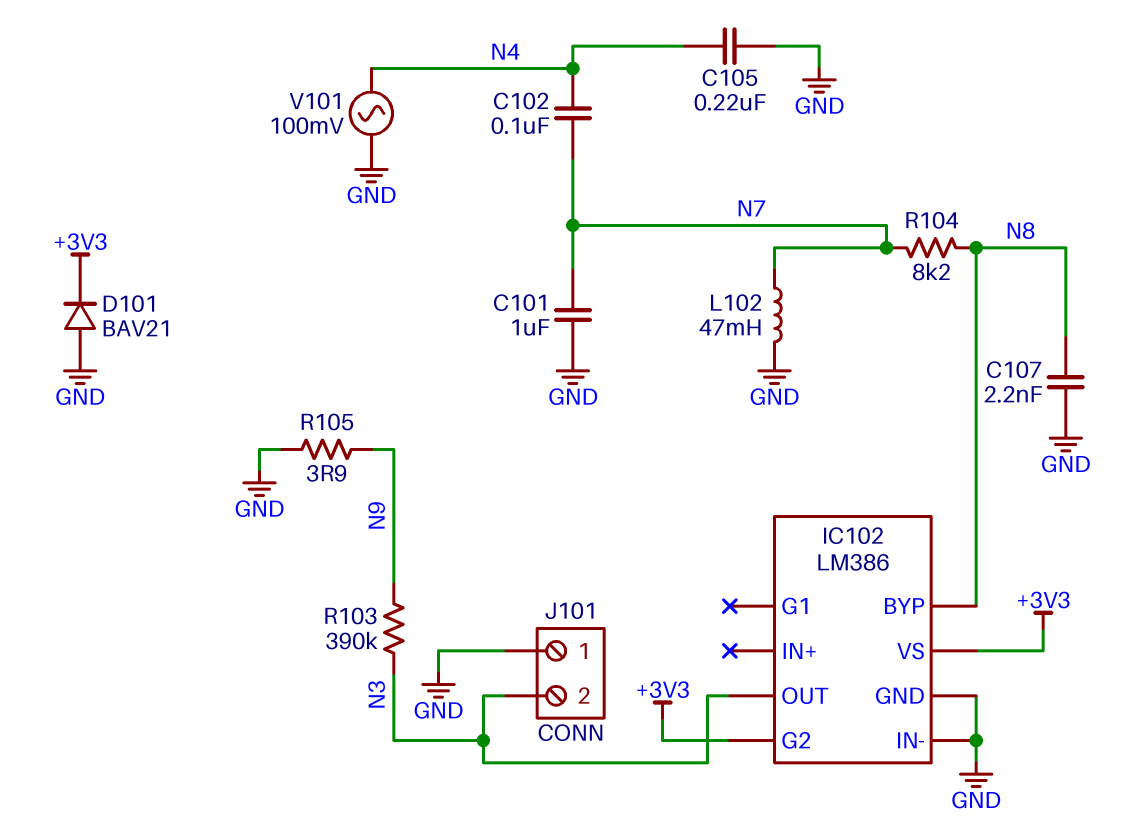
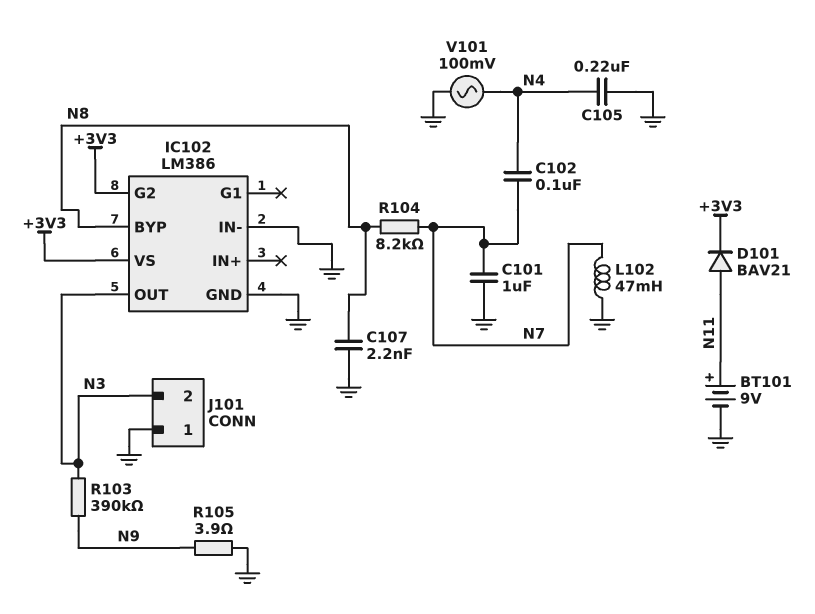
BT101: none -> 9V (plus N11, minus GND)
D101: diode BAV21 (A GND, K +3V3) -> diode BAV21 (A N11, K +3V3)

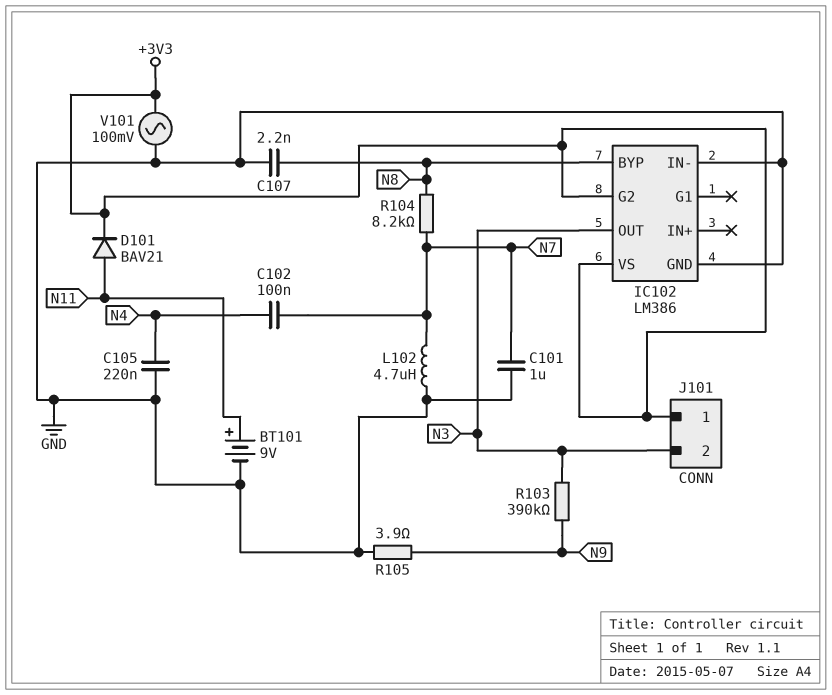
J101 pin 1: GND -> +3V3
L102: 47mH (GND, N7) -> 4.7uH (GND, N7)
V101: AC 100mV (GND, N4) -> AC 100mV (+3V3, GND)

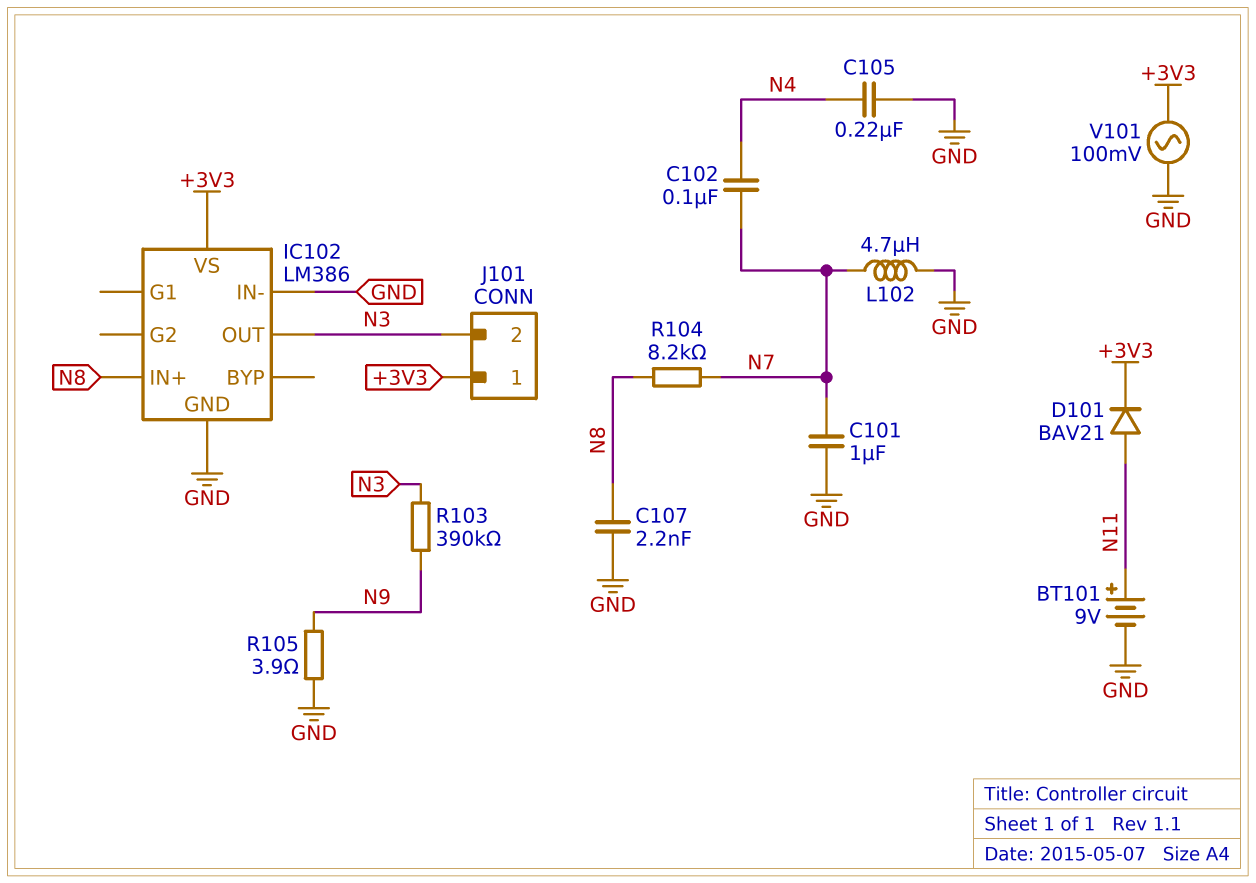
IC102 pin BYP: N8 -> none
IC102 pin G2: +3V3 -> none
IC102 pin IN+: none -> N8

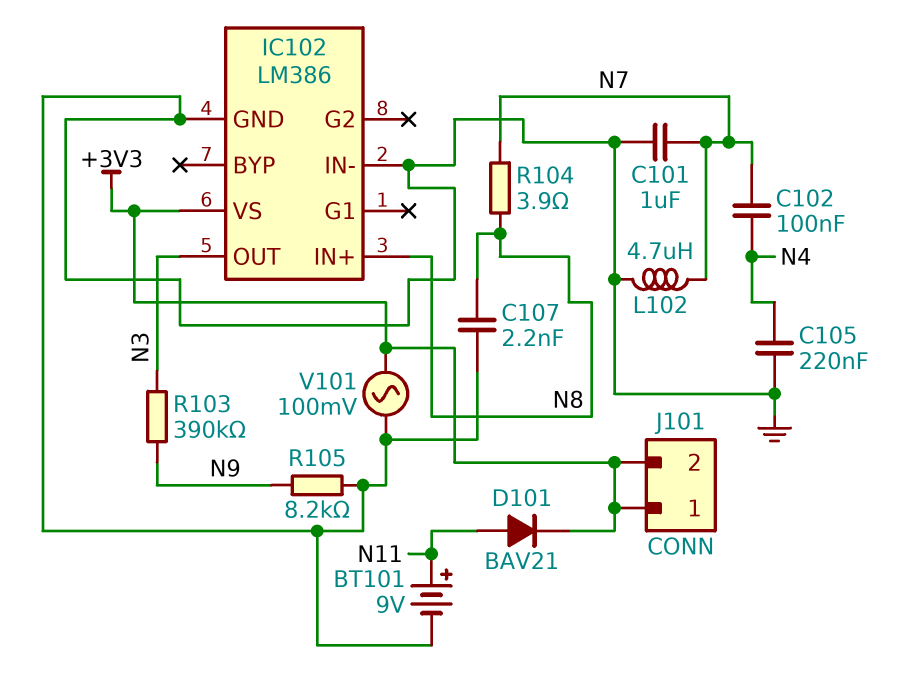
J101 pin 2: N3 -> +3V3
R104: 8.2k (N7, N8) -> 3.9 (N7, N8)
R105: 3.9 (GND, N9) -> 8.2k (GND, N9)

